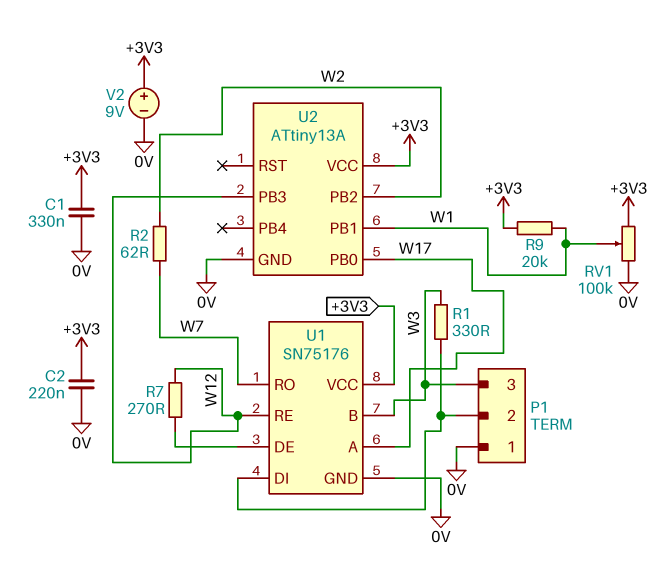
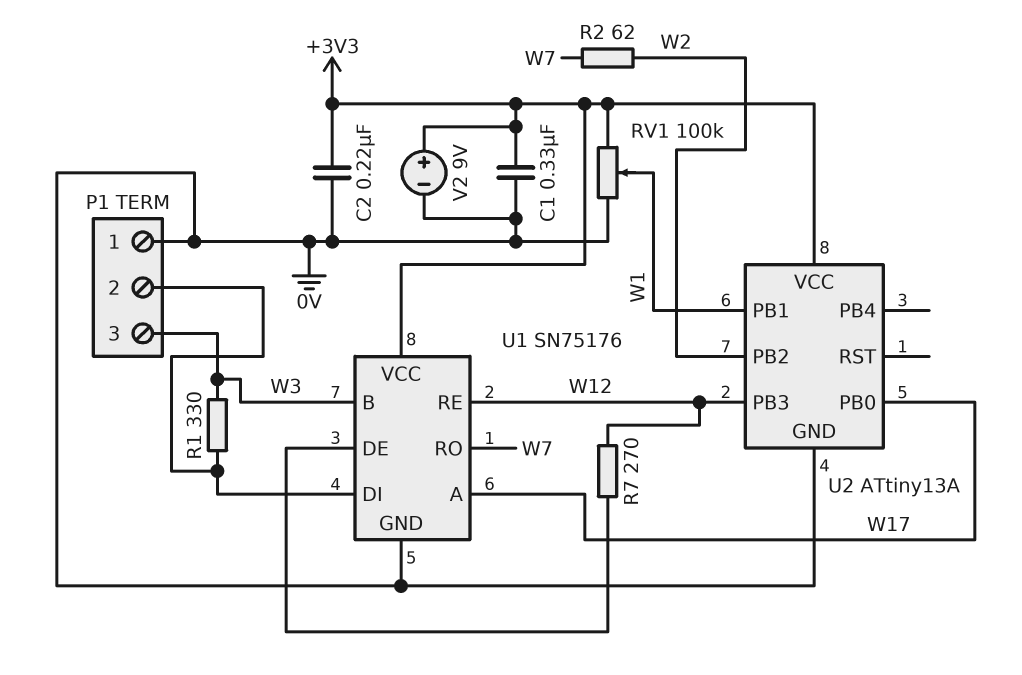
R9: 20k (+3V3, W1) -> none

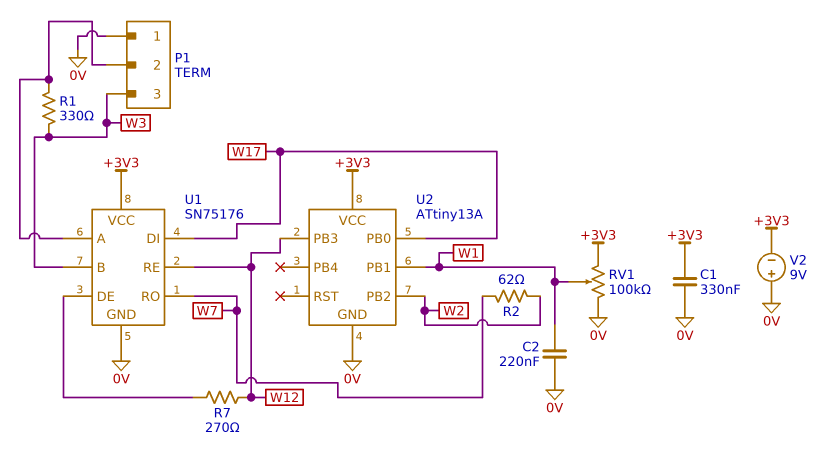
C2: 220nF (+3V3, 0V) -> 220nF (0V, W1)
U1 pin A: W17 -> P1/2
U1 pin DI: P1/2 -> W17
V2: 9V (plus +3V3, minus 0V) -> 9V (plus 0V, minus +3V3)

